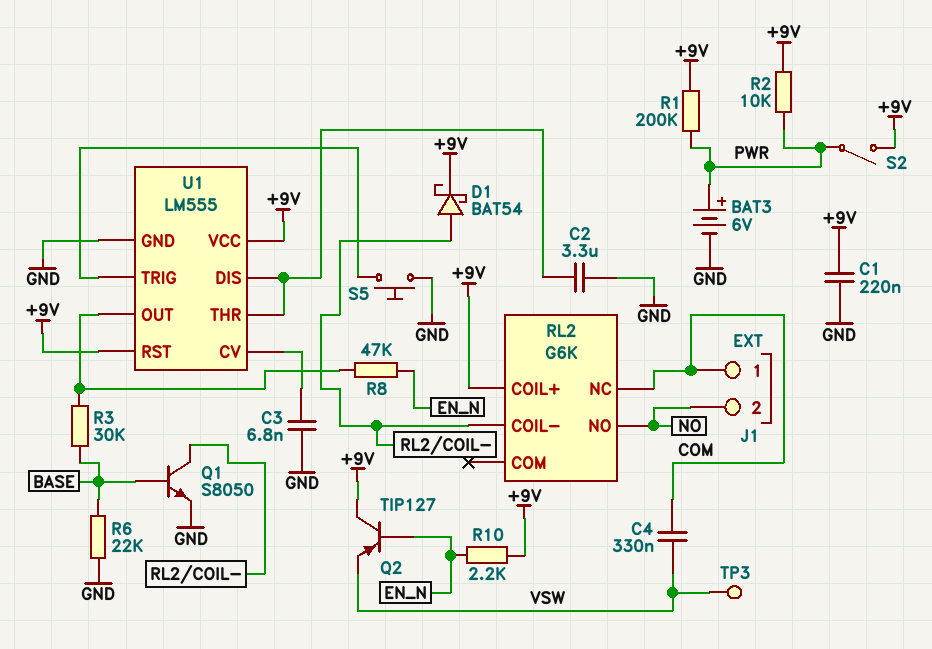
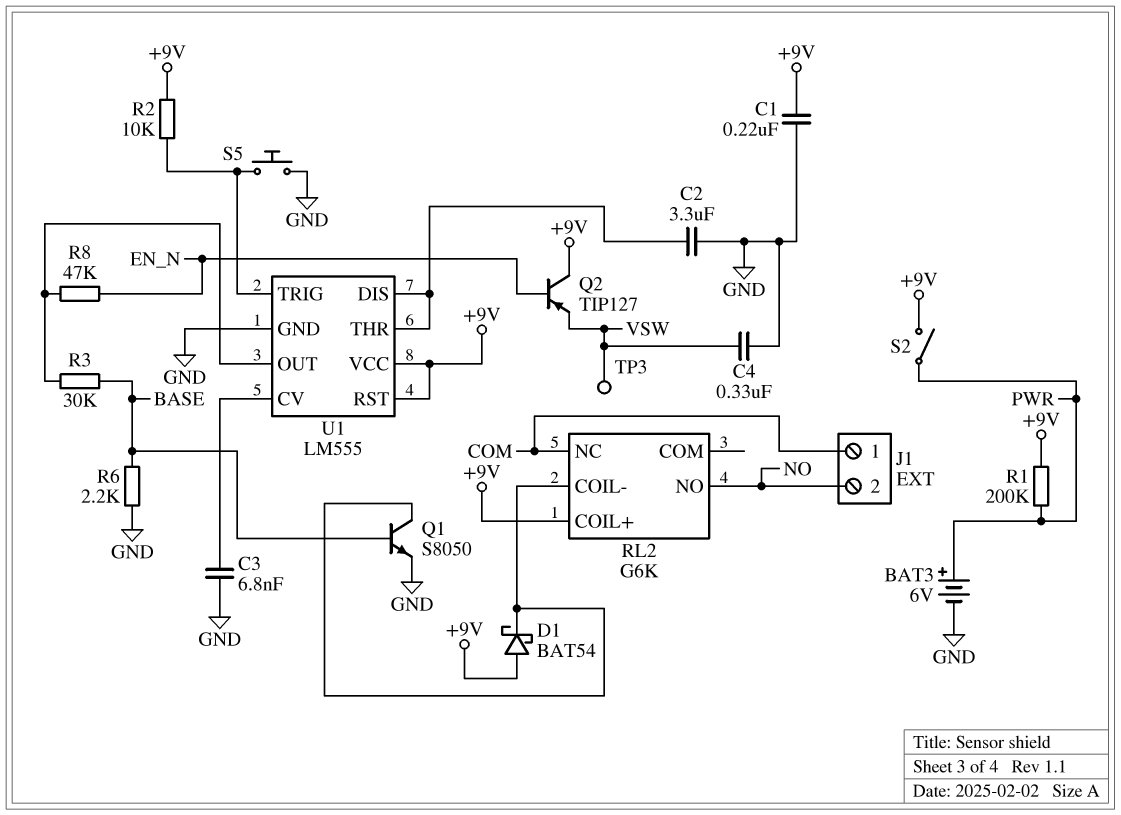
C4: 330nF (COM, VSW) -> 330nF (GND, VSW)
D1: schottky BAT54 (A RL2/COIL-, K +9V) -> schottky BAT54 (A +9V, K RL2/COIL-)
R2: 10k (+9V, PWR) -> 10k (+9V, U1/TRIG)
R6: 22k (BASE, GND) -> 2.2k (BASE, GND)
R10: 2.2k (+9V, EN_N) -> none

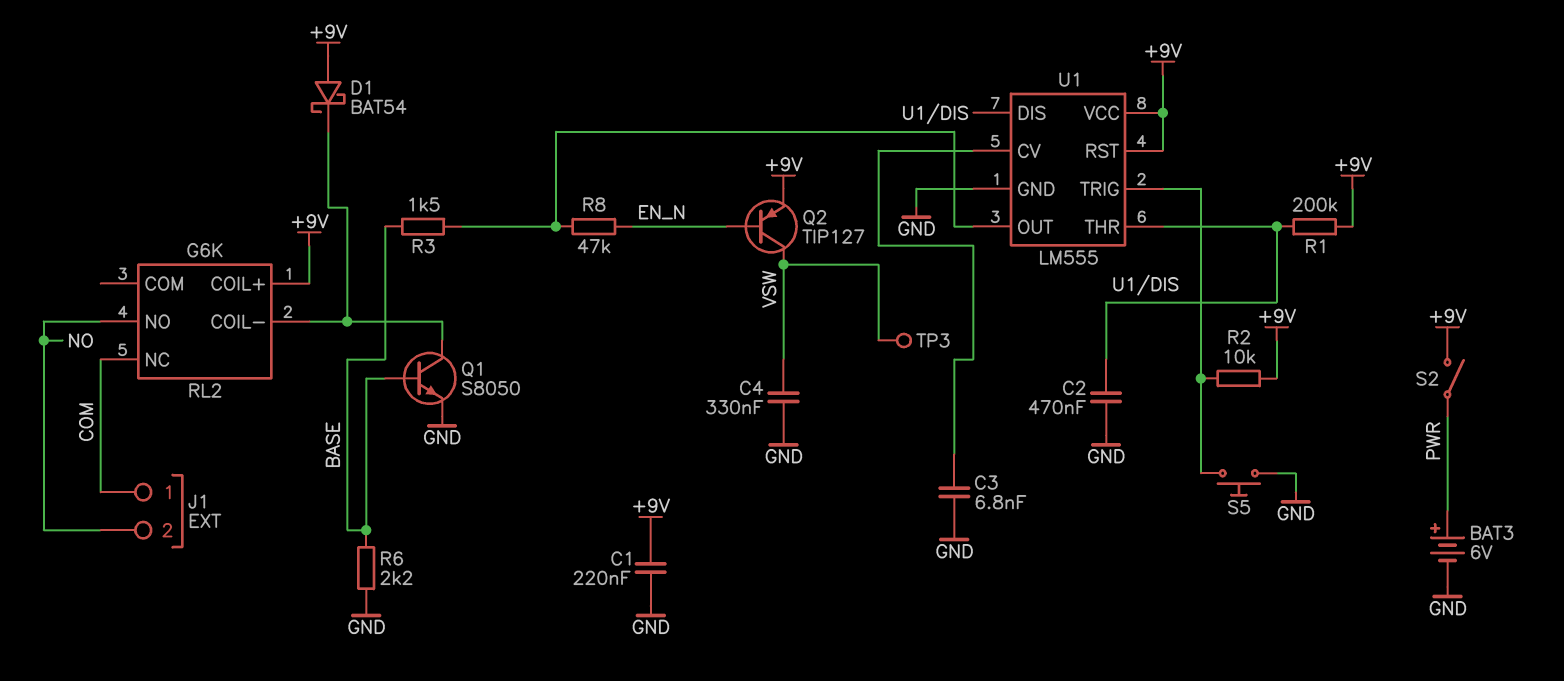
C2: 3.3uF (GND, U1/DIS) -> 470nF (GND, U1/DIS)
Q2: PNP TIP127 (B EN_N, C +9V, E VSW) -> PNP TIP127 (B EN_N, C VSW, E +9V)
R1: 200k (+9V, PWR) -> 200k (+9V, U1/DIS)
R3: 30k (BASE, U1/OUT) -> 1.5k (BASE, U1/OUT)

